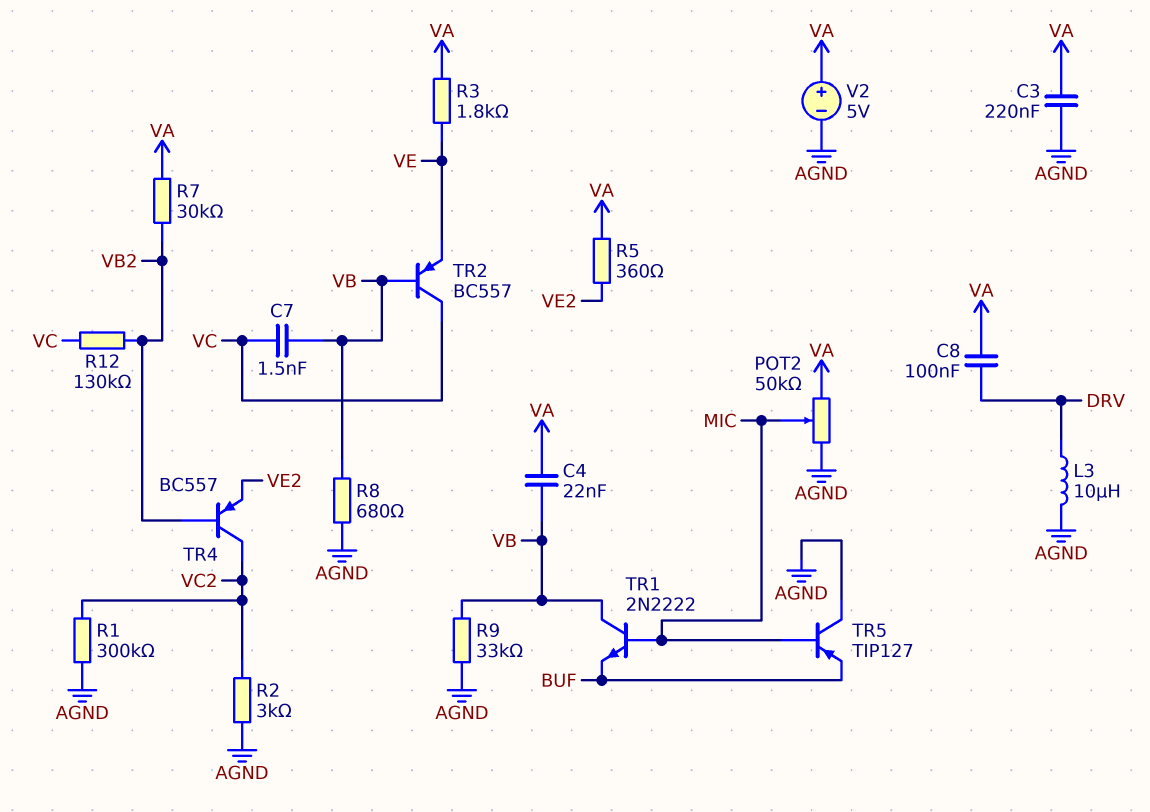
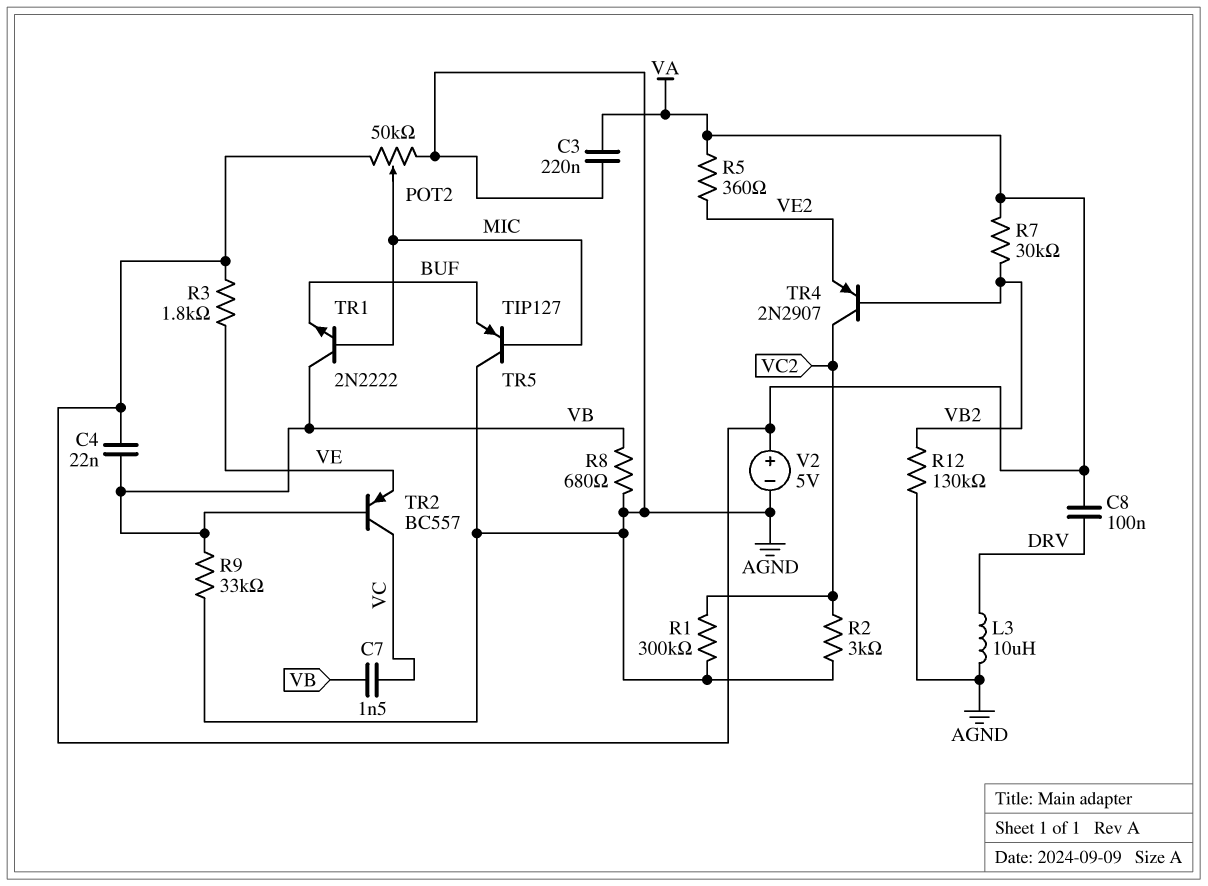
R12: 130k (VB2, VC) -> 130k (AGND, VB2)
TR4: PNP BC557 (B VB2, C VC2, E VE2) -> PNP 2N2907 (B VB2, C VC2, E VE2)

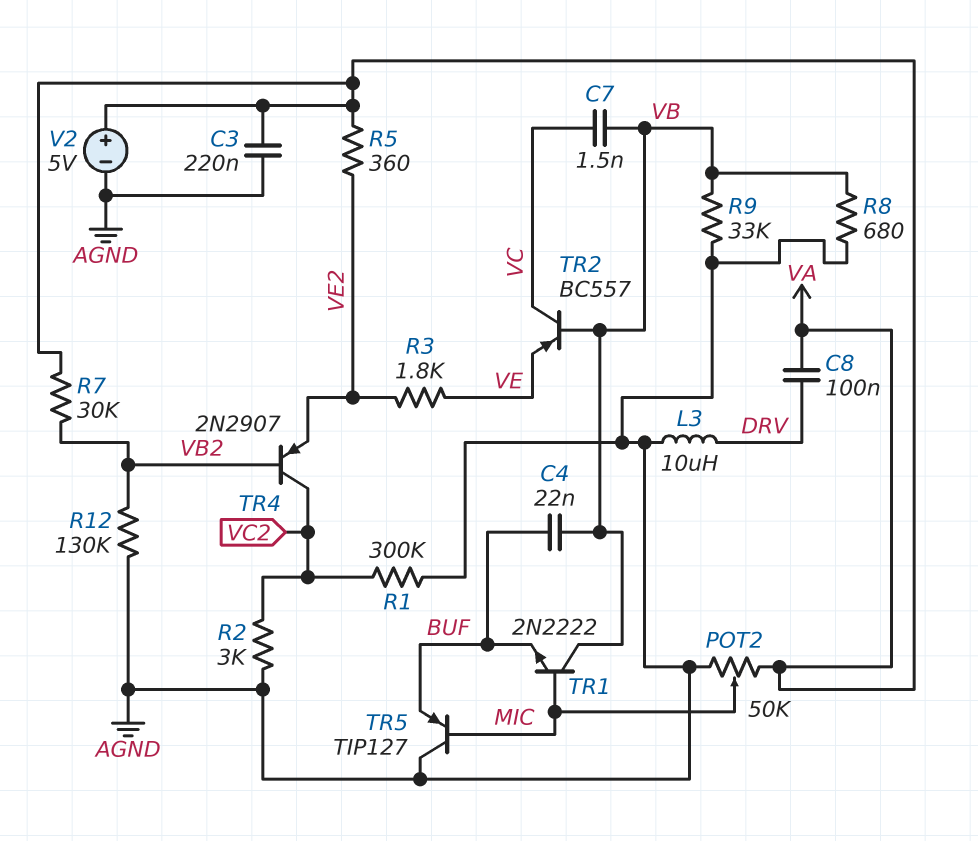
C4: 22nF (VA, VB) -> 22nF (BUF, VB)
R3: 1.8k (VA, VE) -> 1.8k (VE, VE2)

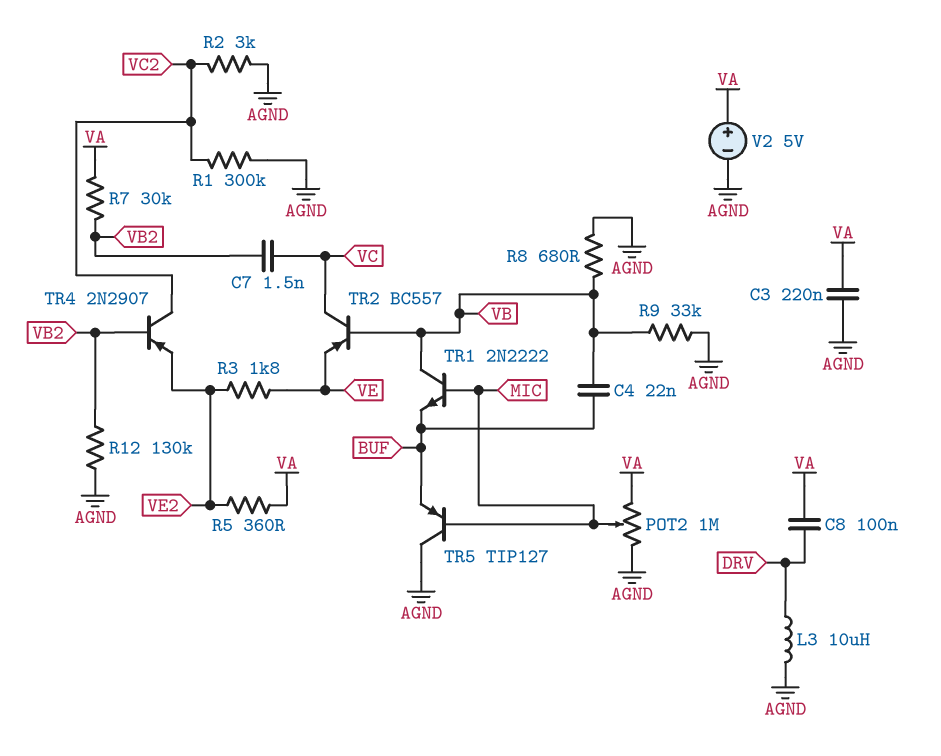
C7: 1.5nF (VB, VC) -> 1.5nF (VB2, VC)
POT2: 50k (AGND, VA, wiper MIC) -> 1M (AGND, VA, wiper MIC)

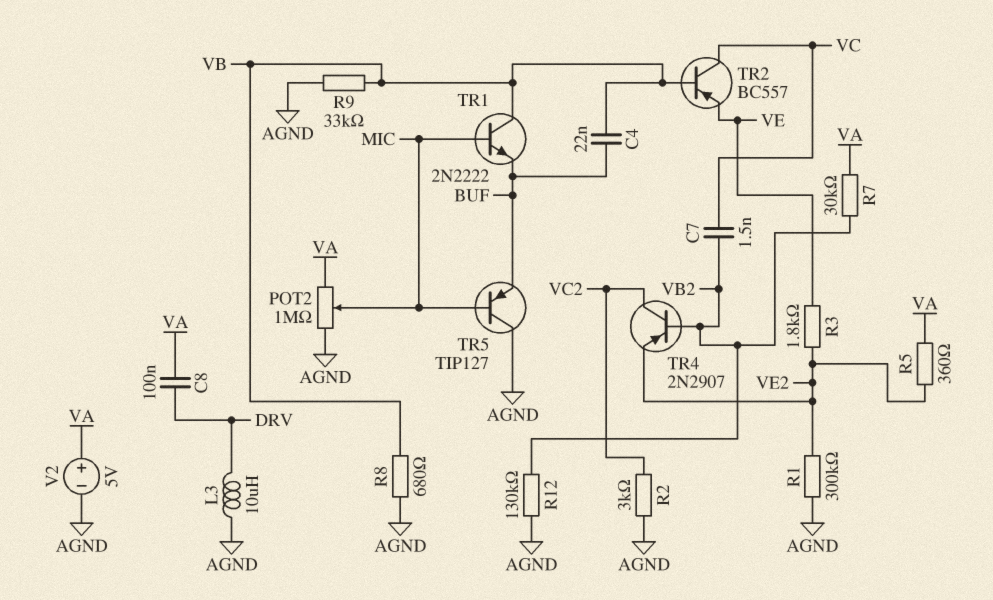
C3: 220nF (AGND, VA) -> none
R1: 300k (AGND, VC2) -> 300k (AGND, VE2)

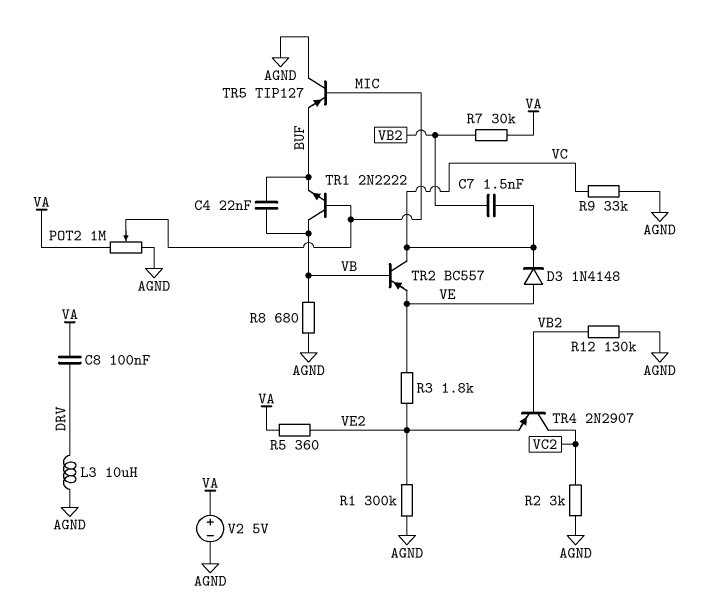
D3: none -> diode 1N4148 (A VE, K VC)
R9: 33k (AGND, VB) -> 33k (AGND, VC)

